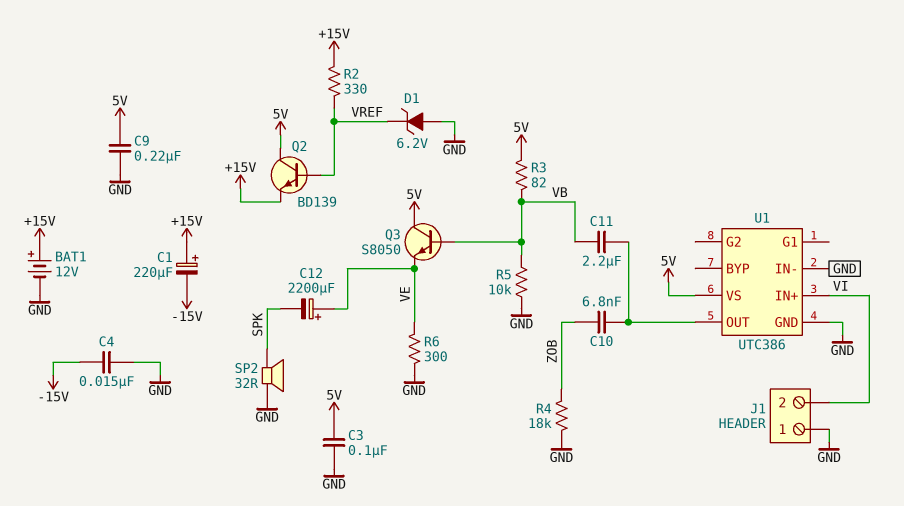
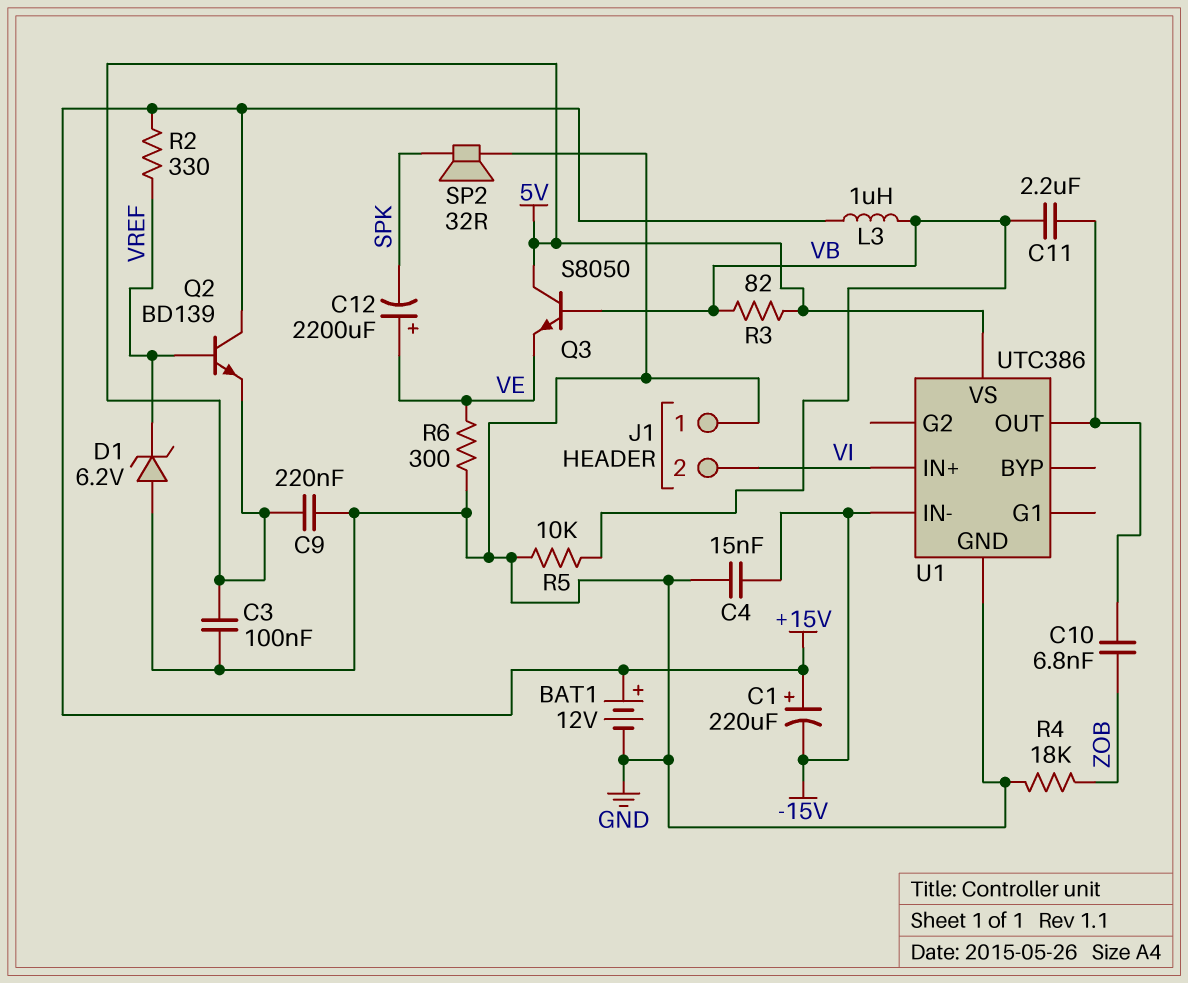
L3: none -> 1uH (+15V, VB)
Q2: NPN BD139 (B VREF, C 5V, E +15V) -> NPN BD139 (B VREF, C +15V, E 5V)
U1 pin IN-: GND -> -15V

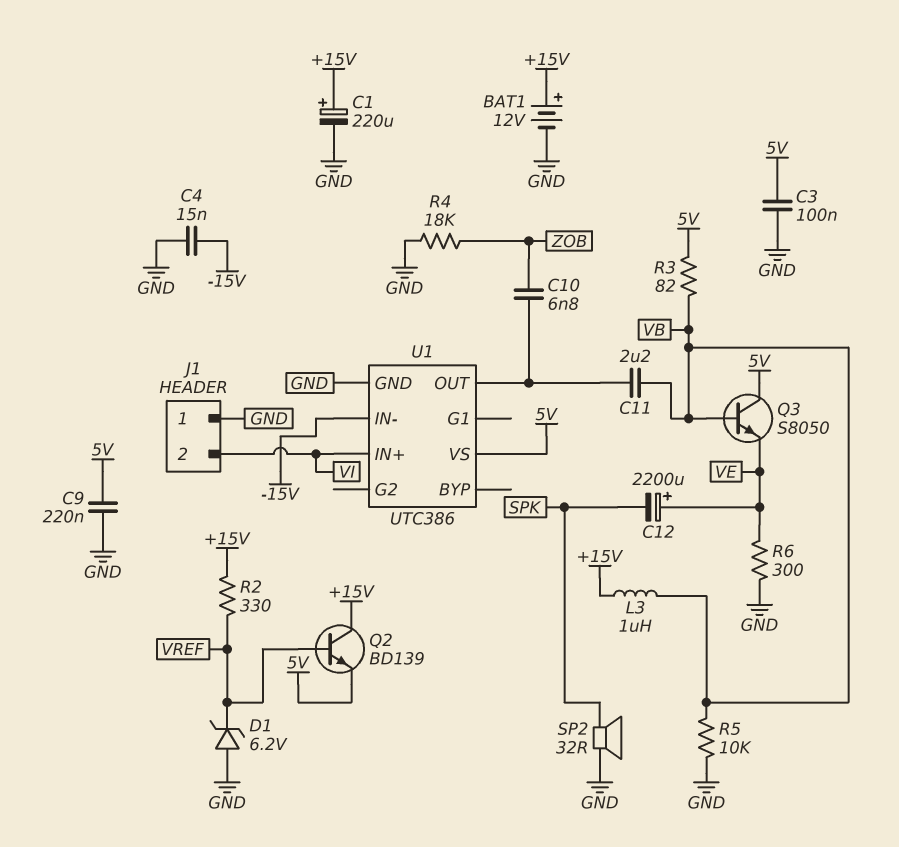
C1: 220uF (plus +15V, minus -15V) -> 220uF (plus +15V, minus GND)

